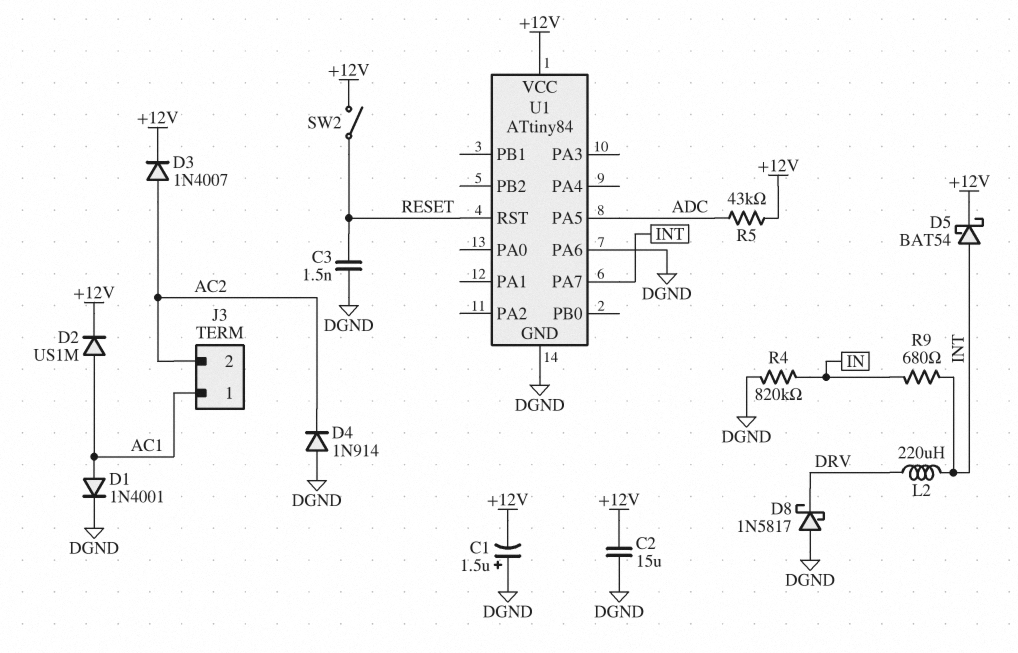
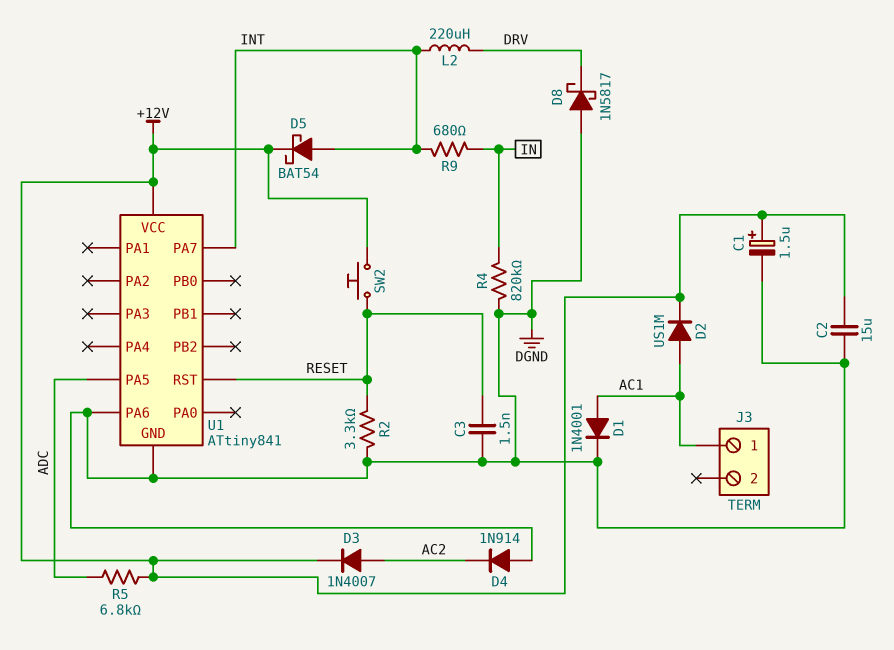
C1: 1.5uF (plus DGND, minus +12V) -> 1.5uF (plus +12V, minus DGND)
J3 pin 2: AC2 -> none
R2: none -> 3.3k (DGND, RESET)
R5: 43k (+12V, ADC) -> 6.8k (+12V, ADC)
SW2: switch (+12V, RESET) -> button (+12V, RESET)
U1: ATtiny84 -> ATtiny841

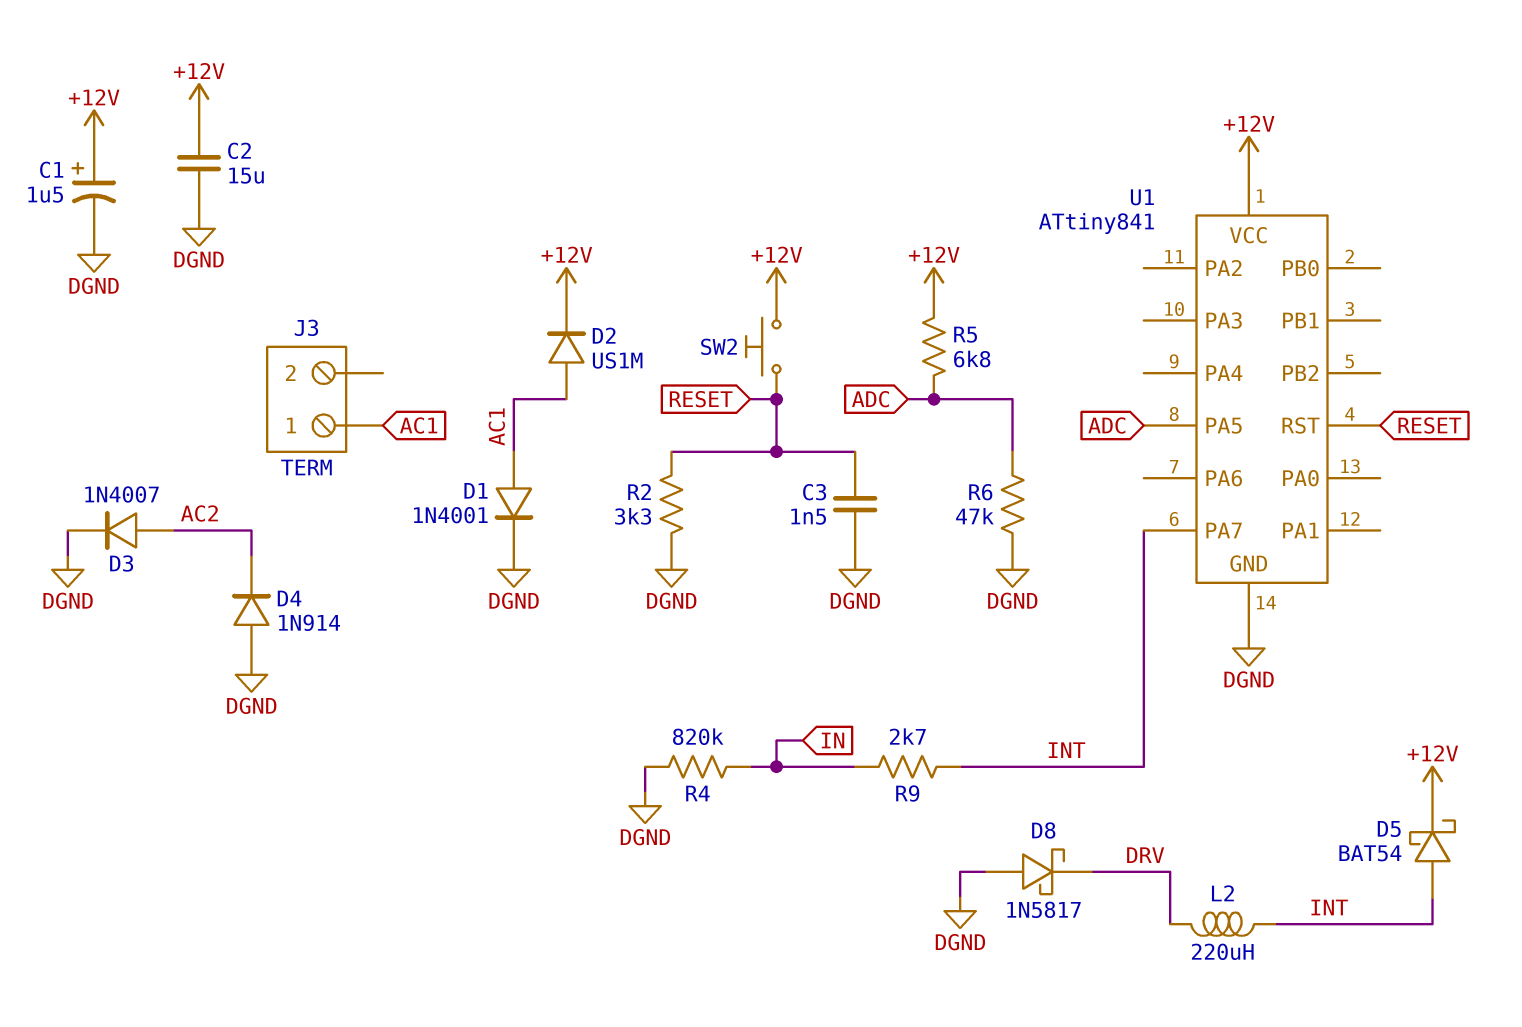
D3: diode 1N4007 (A AC2, K +12V) -> diode 1N4007 (A AC2, K DGND)
R6: none -> 47k (ADC, DGND)
R9: 680 (IN, INT) -> 2.7k (IN, INT)
U1 pin PA6: DGND -> none

